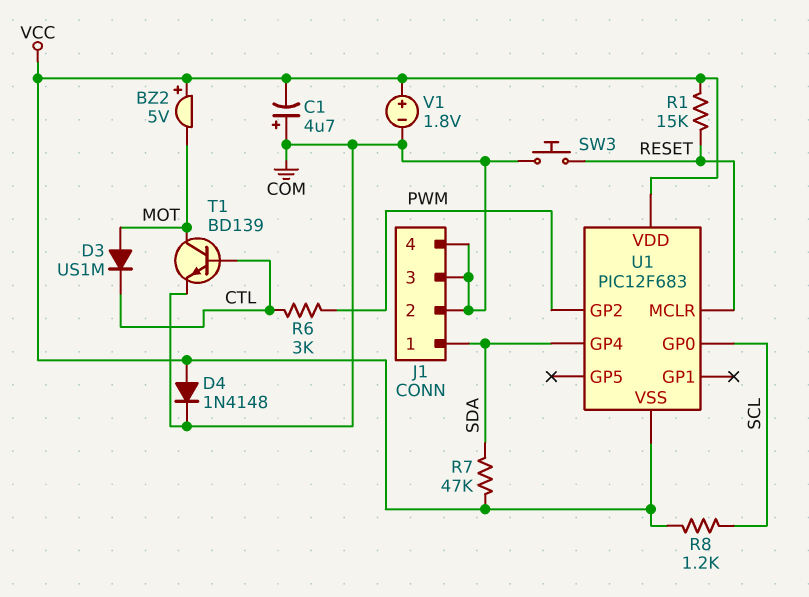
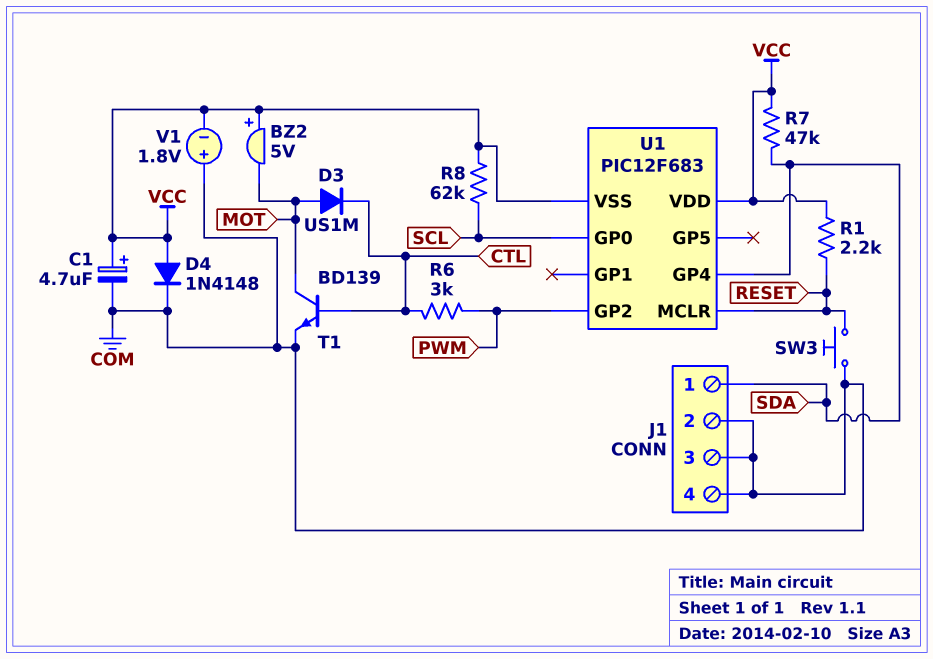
C1: 4.7uF (plus COM, minus VCC) -> 4.7uF (plus VCC, minus COM)
R1: 15k (RESET, VCC) -> 2.2k (RESET, VCC)
R8: 1.2k (SCL, VCC) -> 62k (SCL, VCC)
V1: 1.8V (plus VCC, minus COM) -> 1.8V (plus COM, minus VCC)

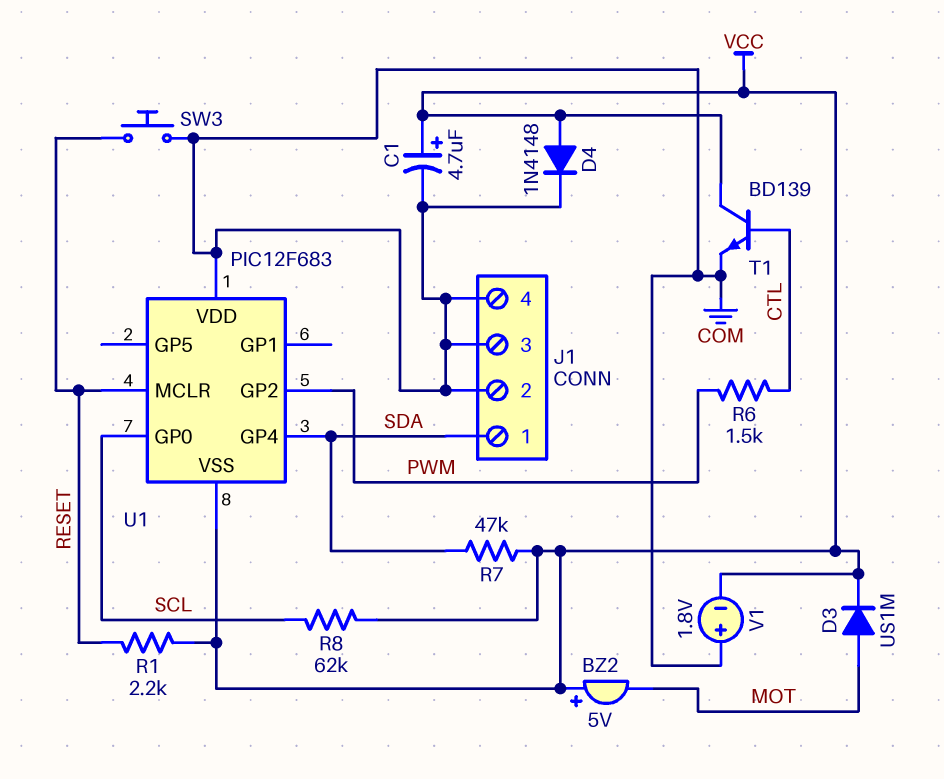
D3: diode US1M (A MOT, K CTL) -> diode US1M (A MOT, K VCC)
R6: 3k (CTL, PWM) -> 1.5k (CTL, PWM)
T1: NPN BD139 (B CTL, C MOT, E COM) -> NPN BD139 (B CTL, C VCC, E COM)
U1 pin VDD: VCC -> COM

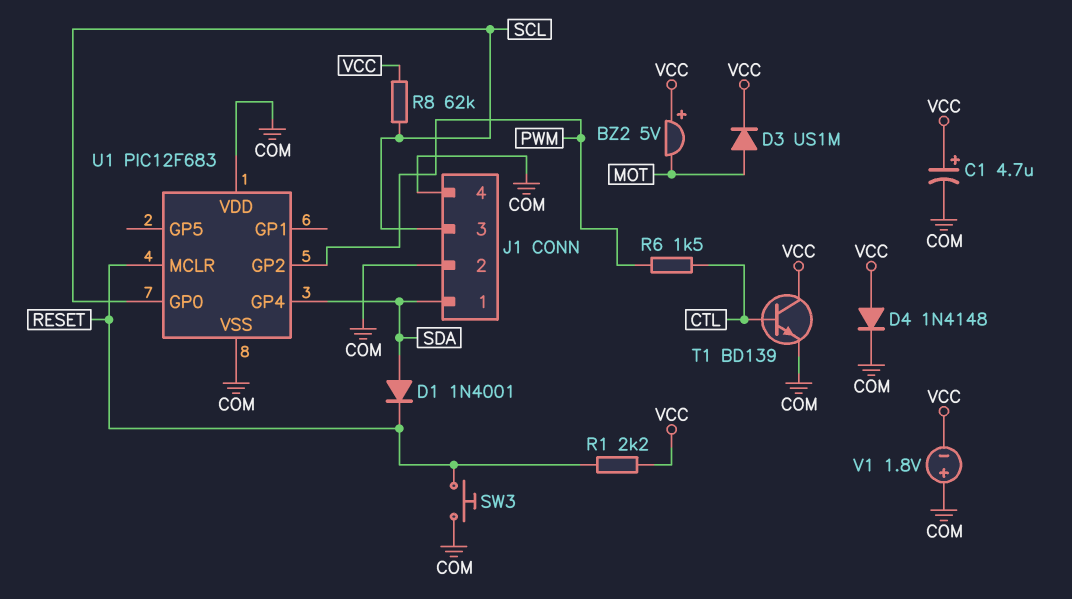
D1: none -> diode 1N4001 (A SDA, K RESET)
J1 pin 3: COM -> SCL
R7: 47k (SDA, VCC) -> none
U1 pin VSS: VCC -> COM

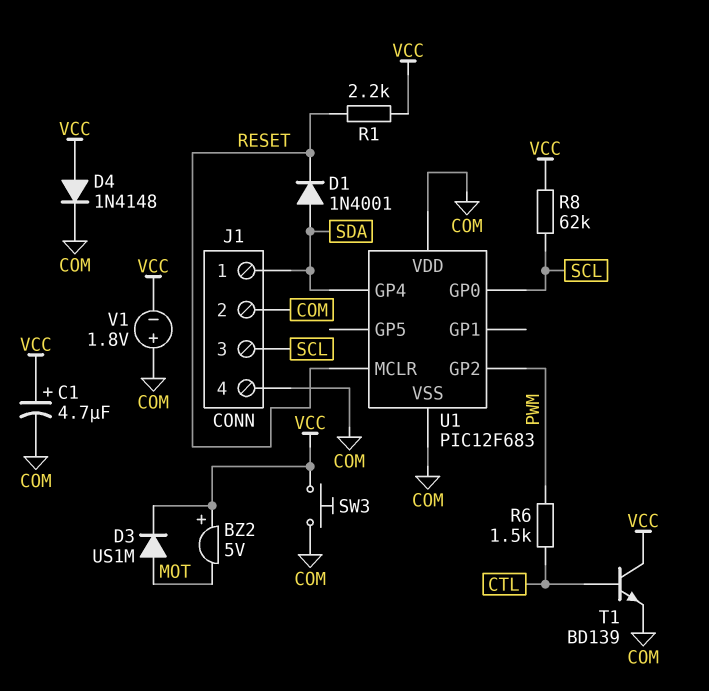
SW3: button (COM, RESET) -> button (COM, VCC)

